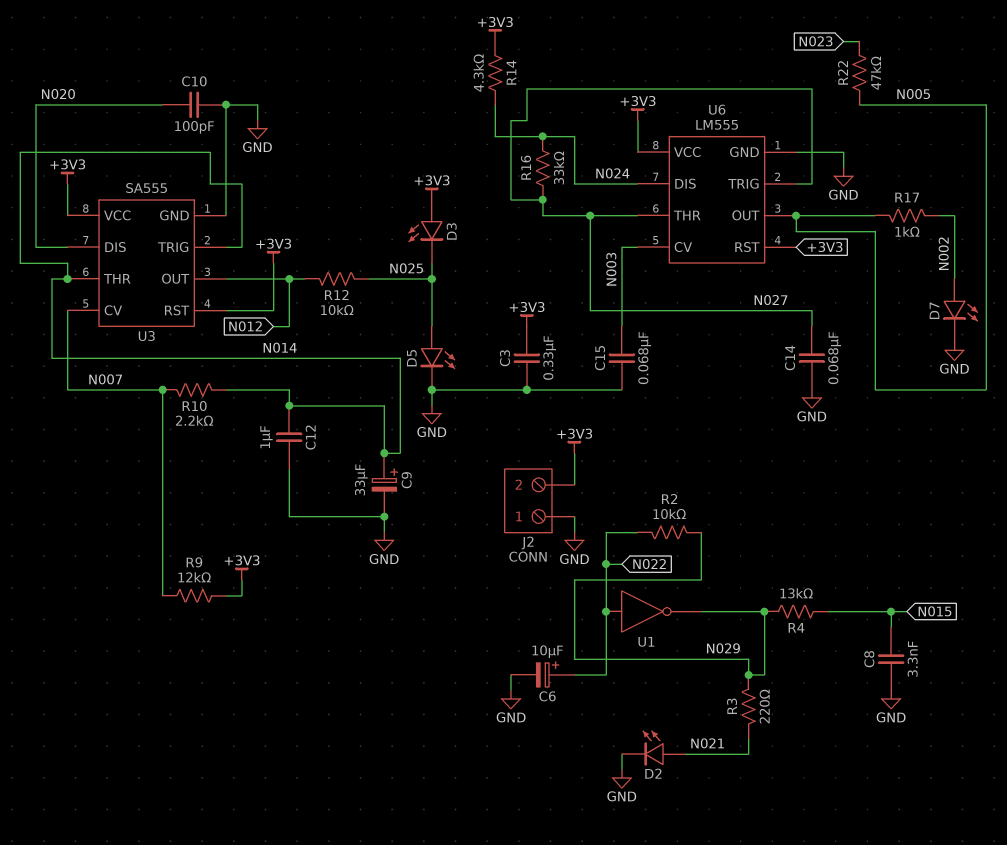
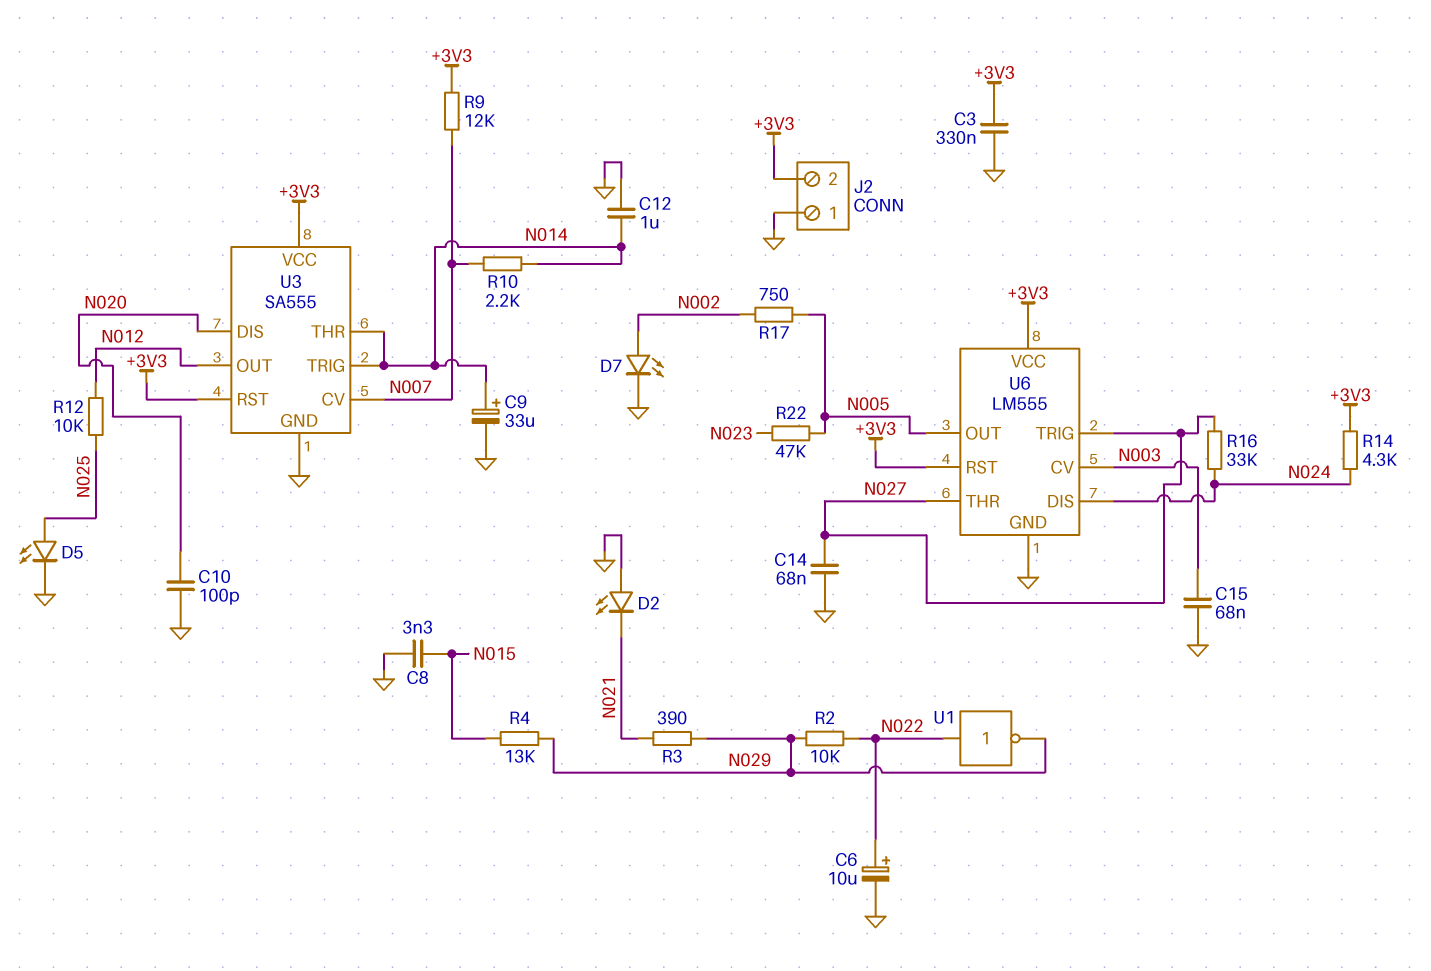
D2: LED (A N021, K GND) -> LED (A GND, K N021)
D3: LED (A +3V3, K N025) -> none
R3: 220 (N021, N029) -> 390 (N021, N029)
R17: 1k (N002, N005) -> 750 (N002, N005)

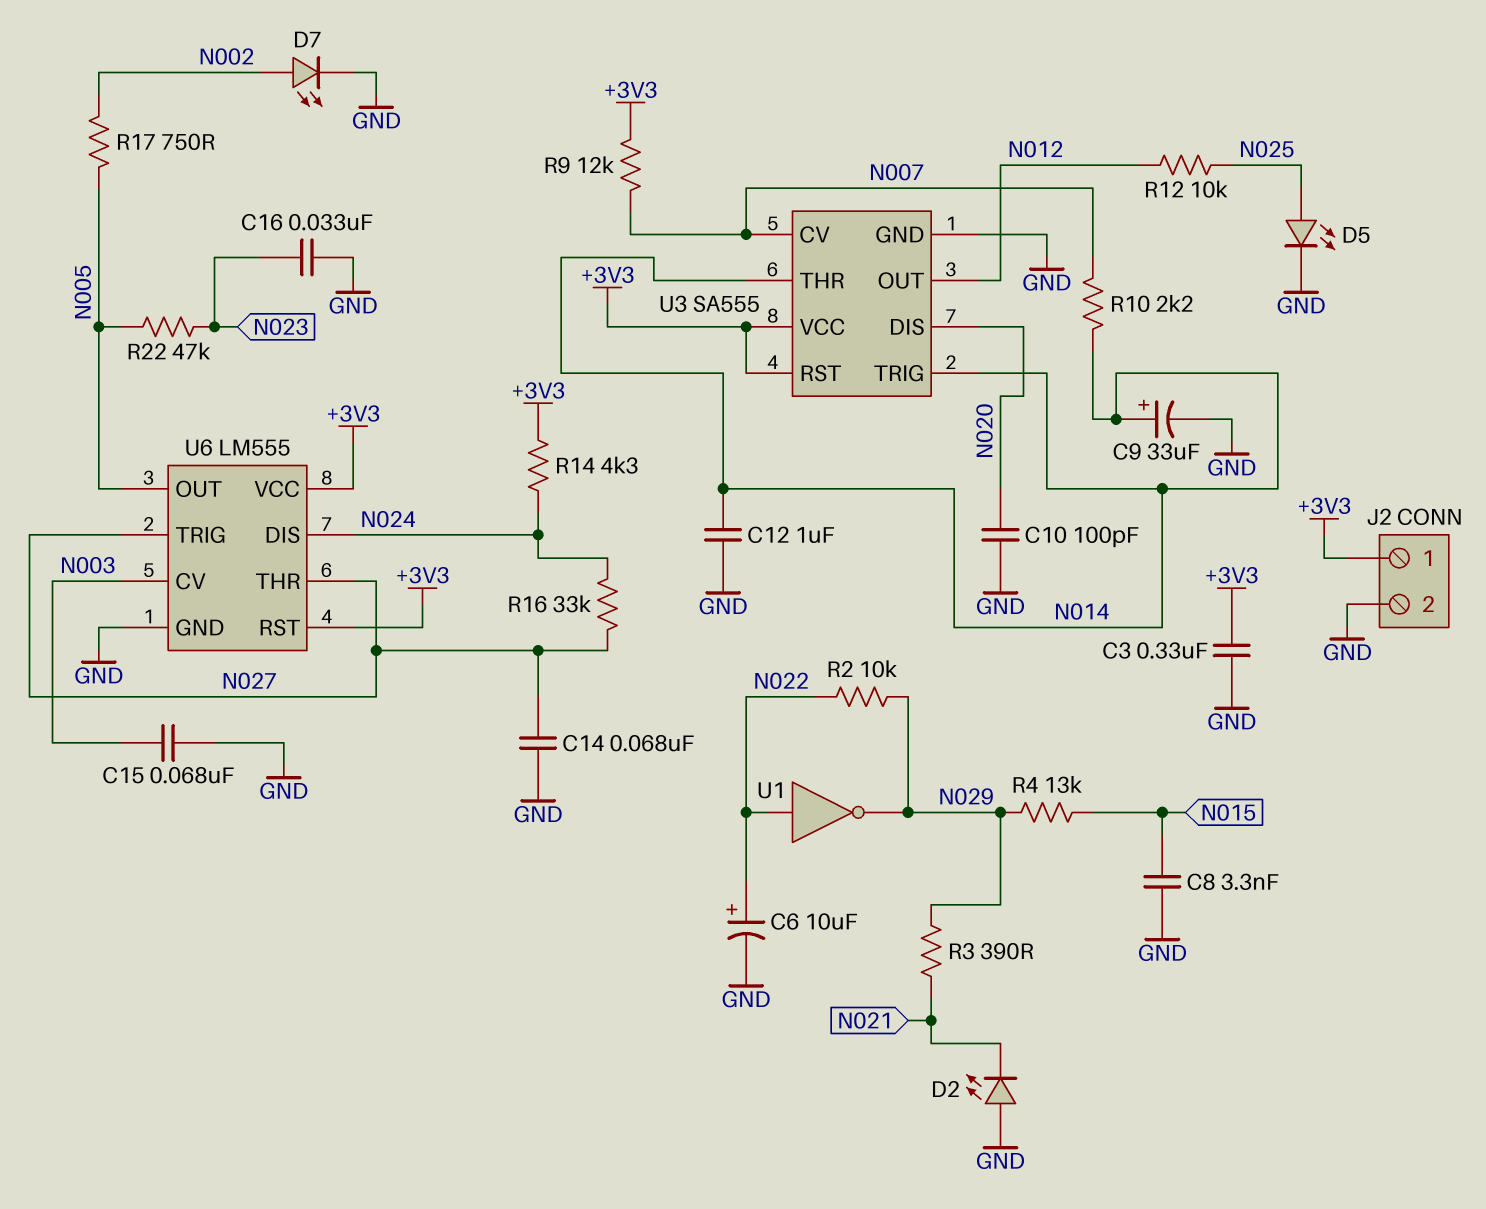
C16: none -> 33nF (GND, N023)
J2 pin 1: GND -> +3V3
J2 pin 2: +3V3 -> GND

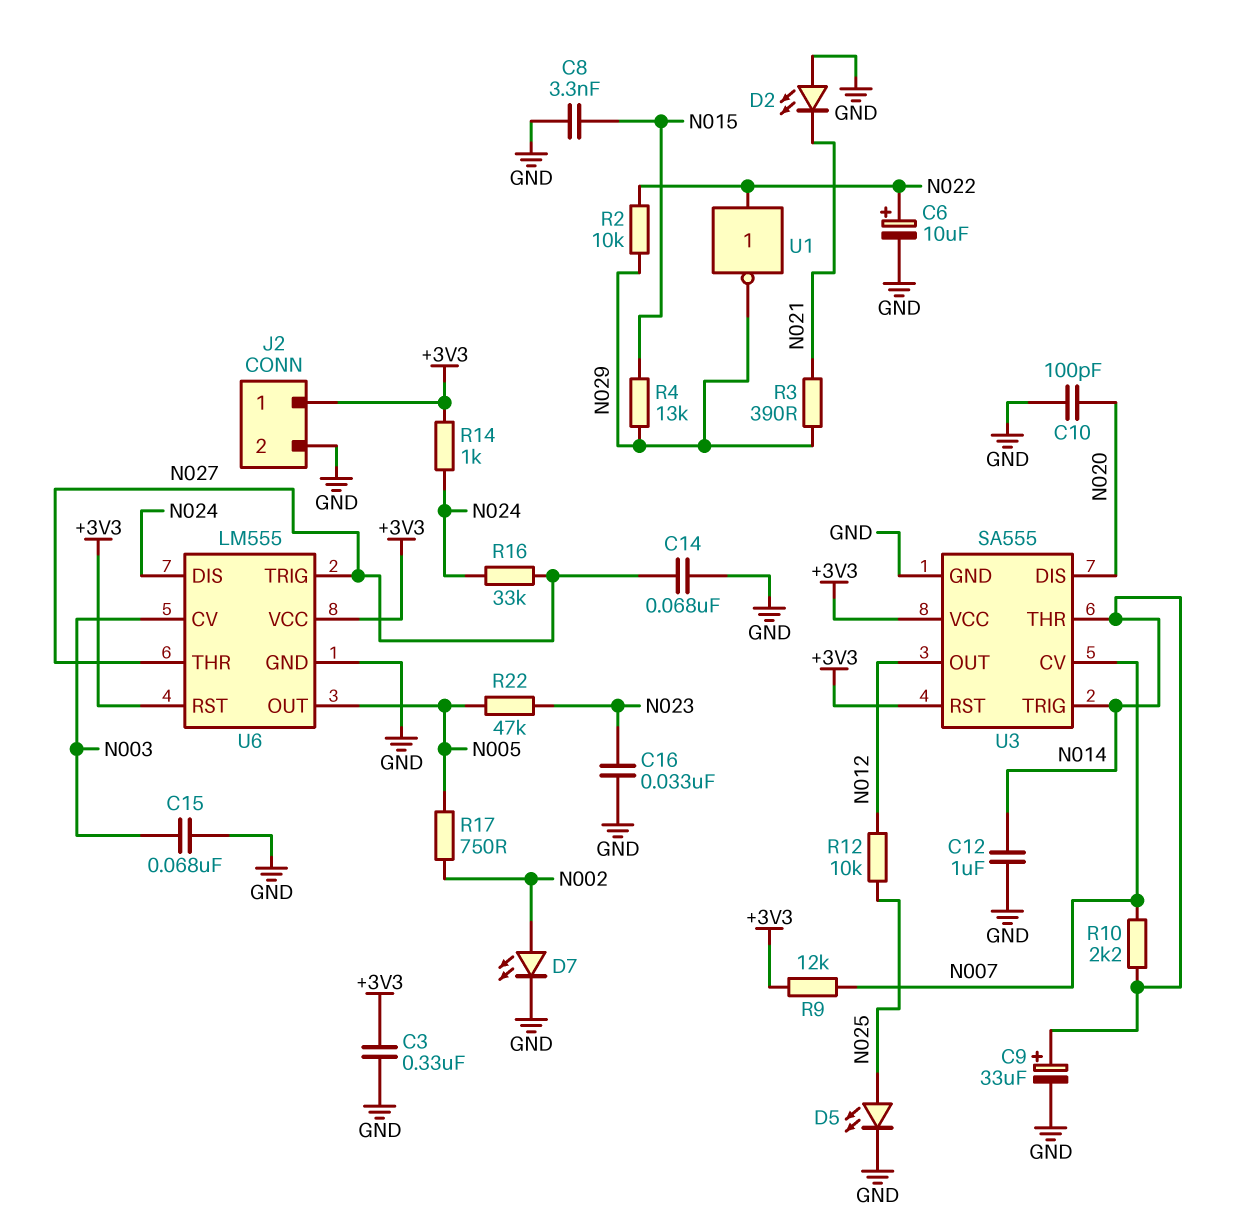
R14: 4.3k (+3V3, N024) -> 1k (+3V3, N024)

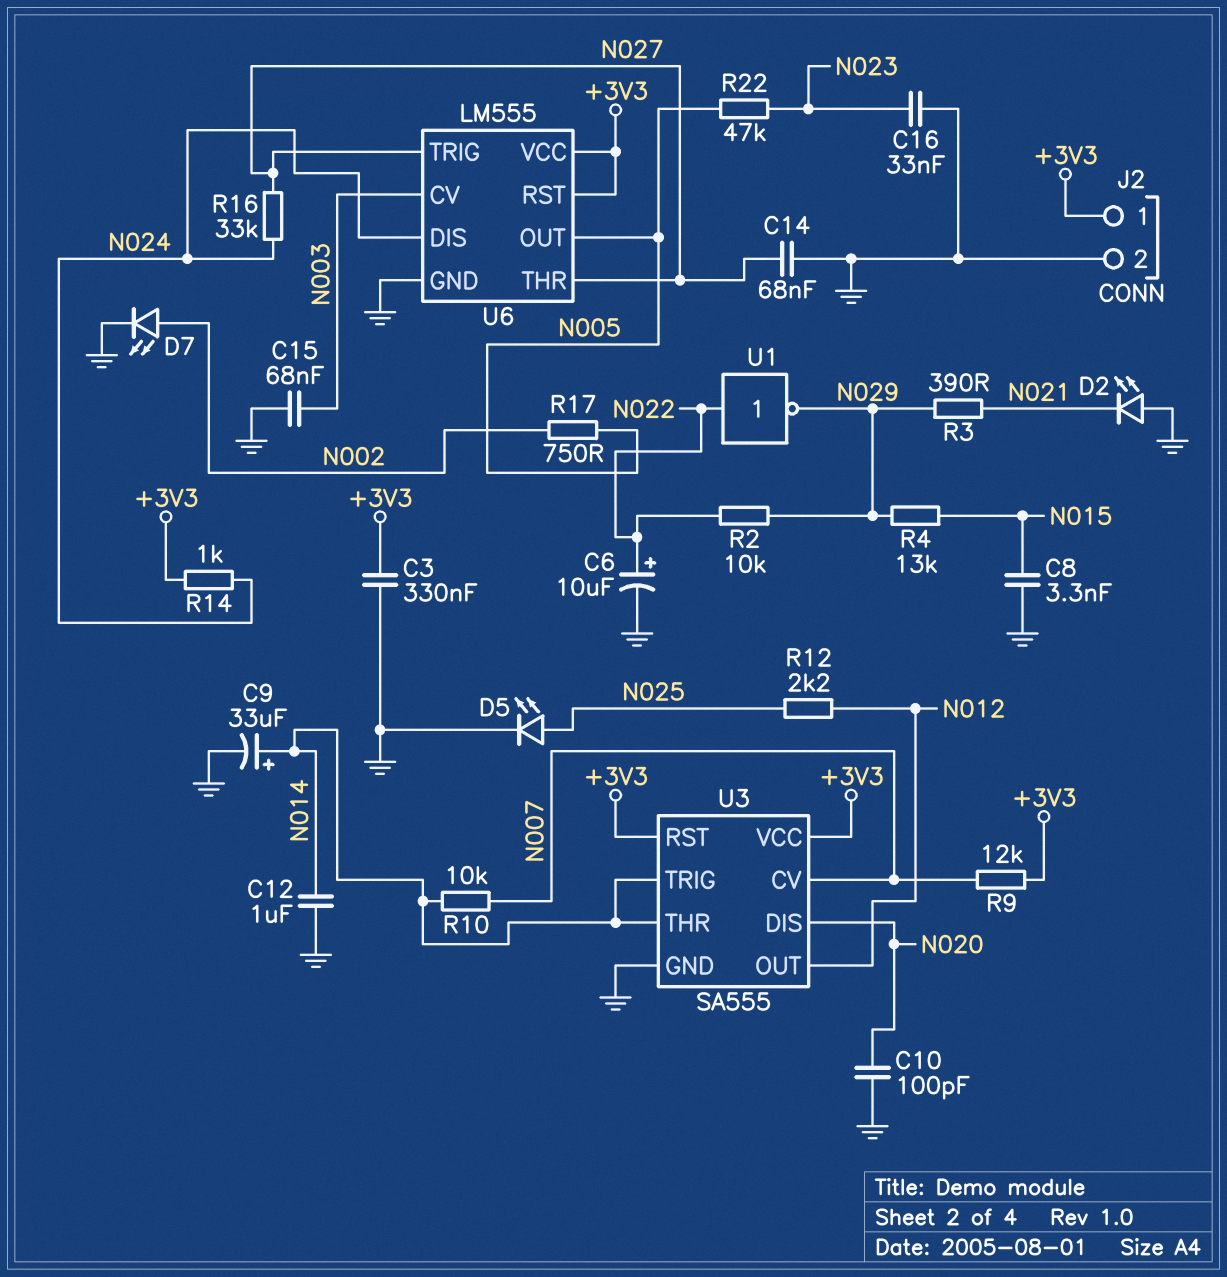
R10: 2.2k (N007, N014) -> 10k (N007, N014)
R12: 10k (N012, N025) -> 2.2k (N012, N025)

